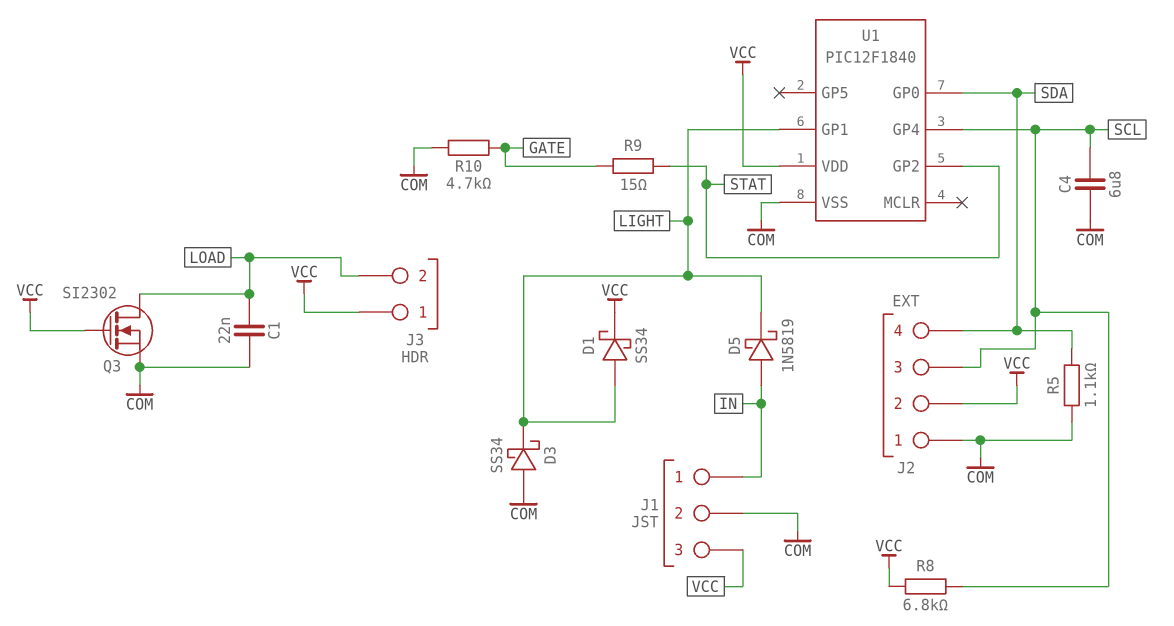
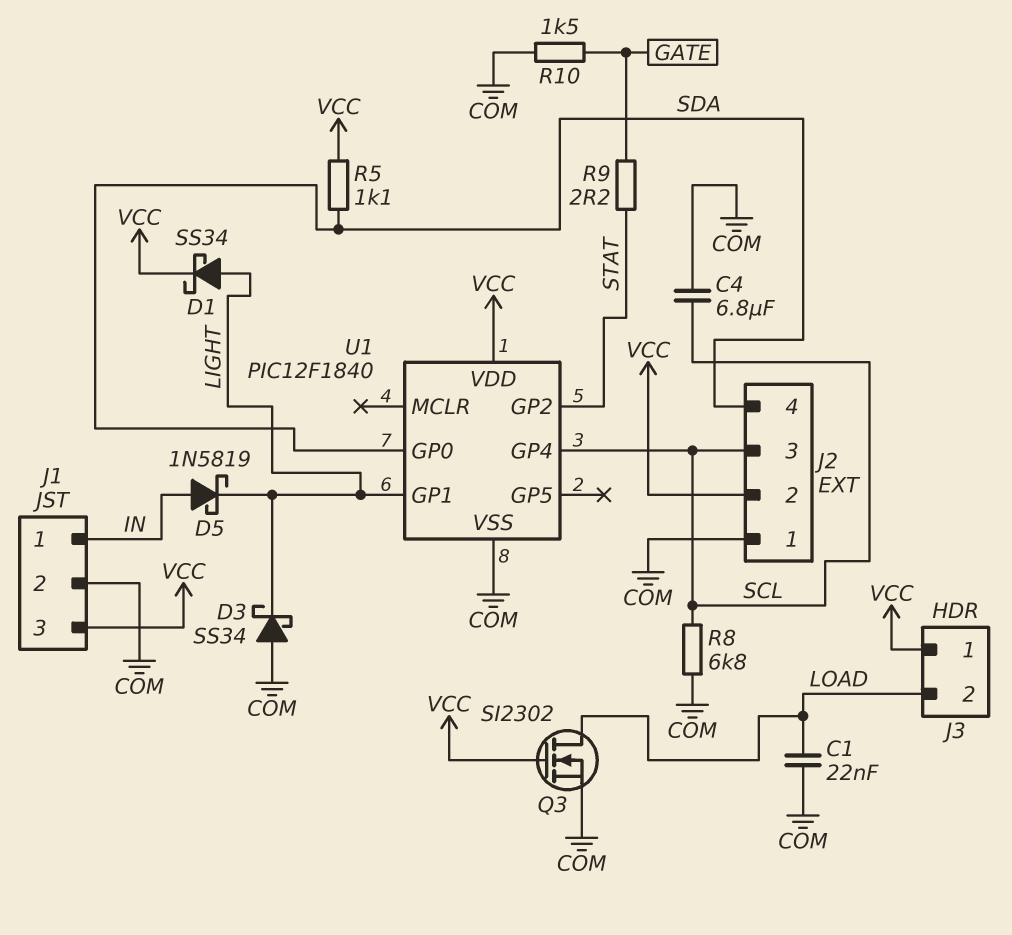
R5: 1.1k (COM, SDA) -> 1.1k (SDA, VCC)
R8: 6.8k (SCL, VCC) -> 6.8k (COM, SCL)
R9: 15 (GATE, STAT) -> 2.2 (GATE, STAT)
R10: 4.7k (COM, GATE) -> 1.5k (COM, GATE)

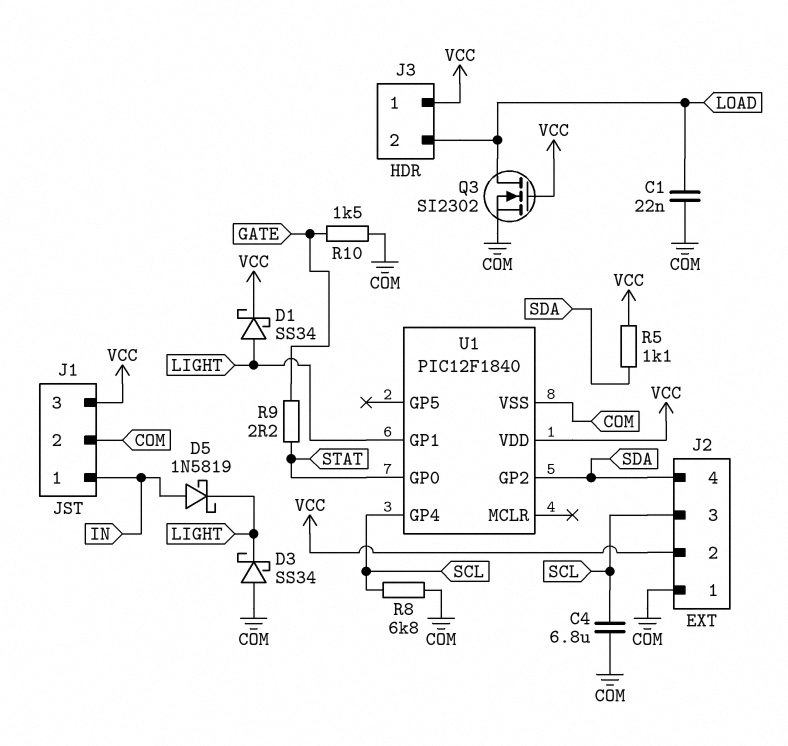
U1 pin GP0: SDA -> STAT
U1 pin GP2: STAT -> SDA

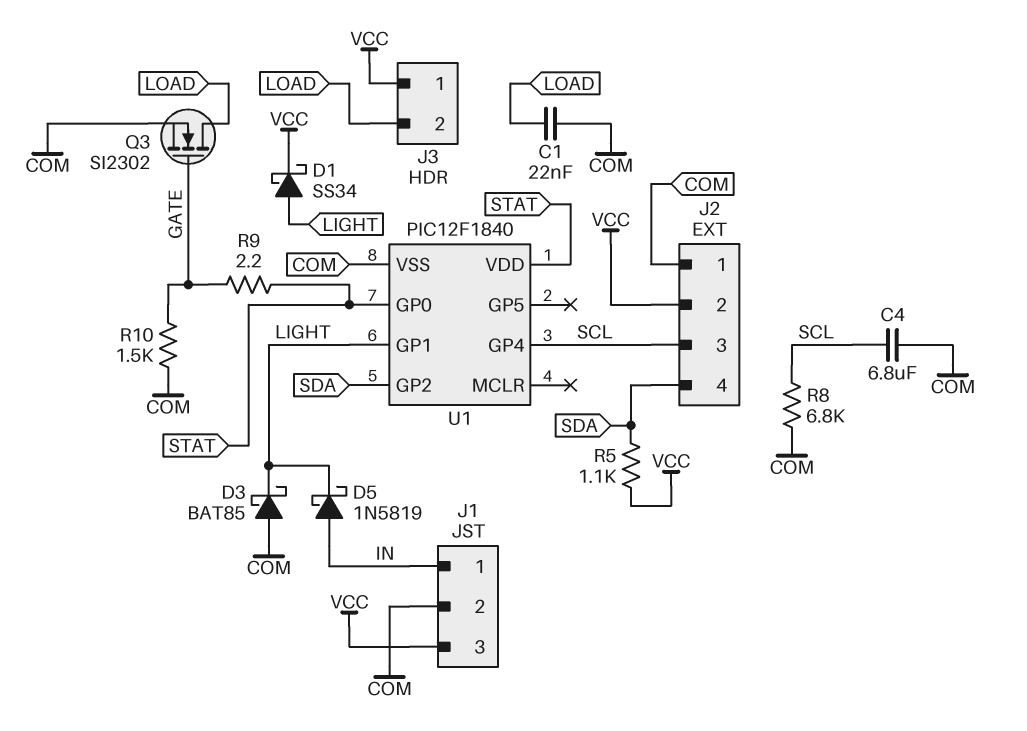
D3: schottky SS34 (A COM, K LIGHT) -> schottky BAT85 (A COM, K LIGHT)
Q3: NMOS SI2302 (G VCC, D LOAD, S COM) -> NMOS SI2302 (G GATE, D LOAD, S COM)
U1 pin VDD: VCC -> STAT

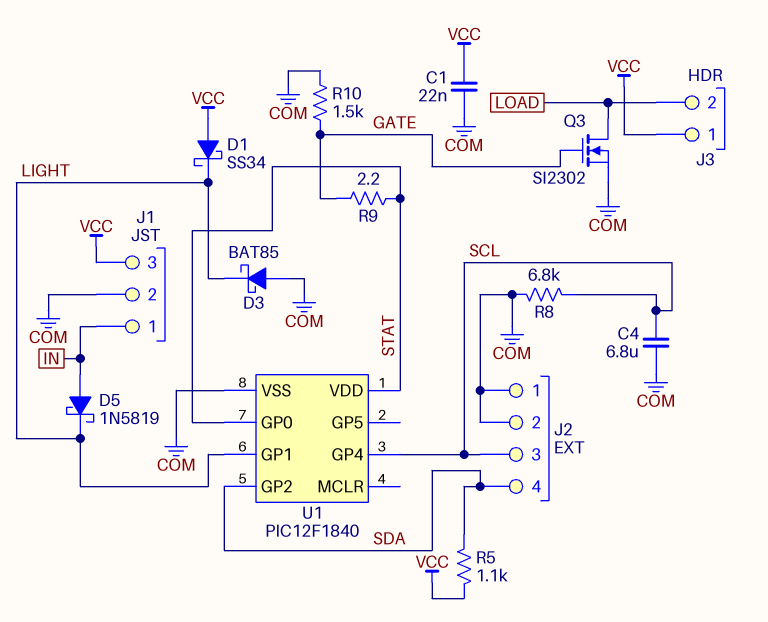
C1: 22nF (COM, LOAD) -> 22nF (COM, VCC)
D1: schottky SS34 (A LIGHT, K VCC) -> schottky SS34 (A VCC, K LIGHT)
J2 pin 2: VCC -> COM

